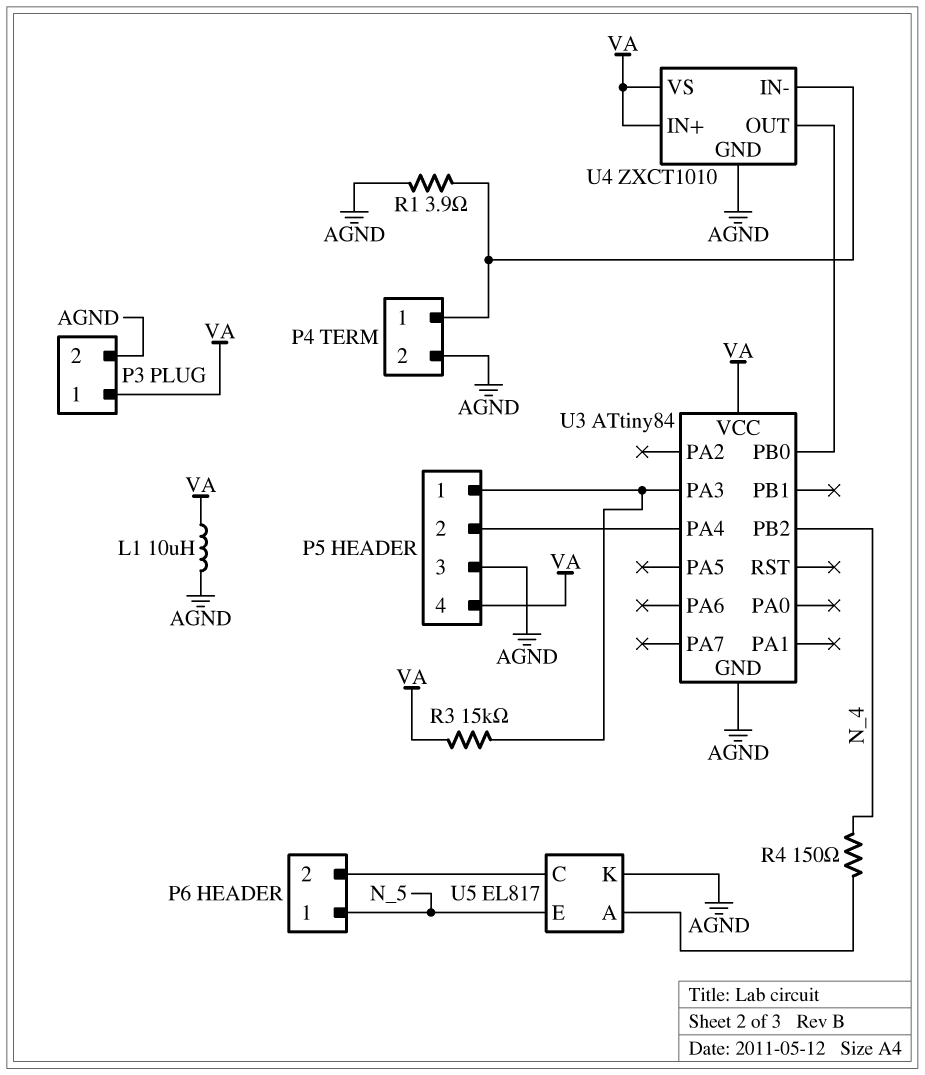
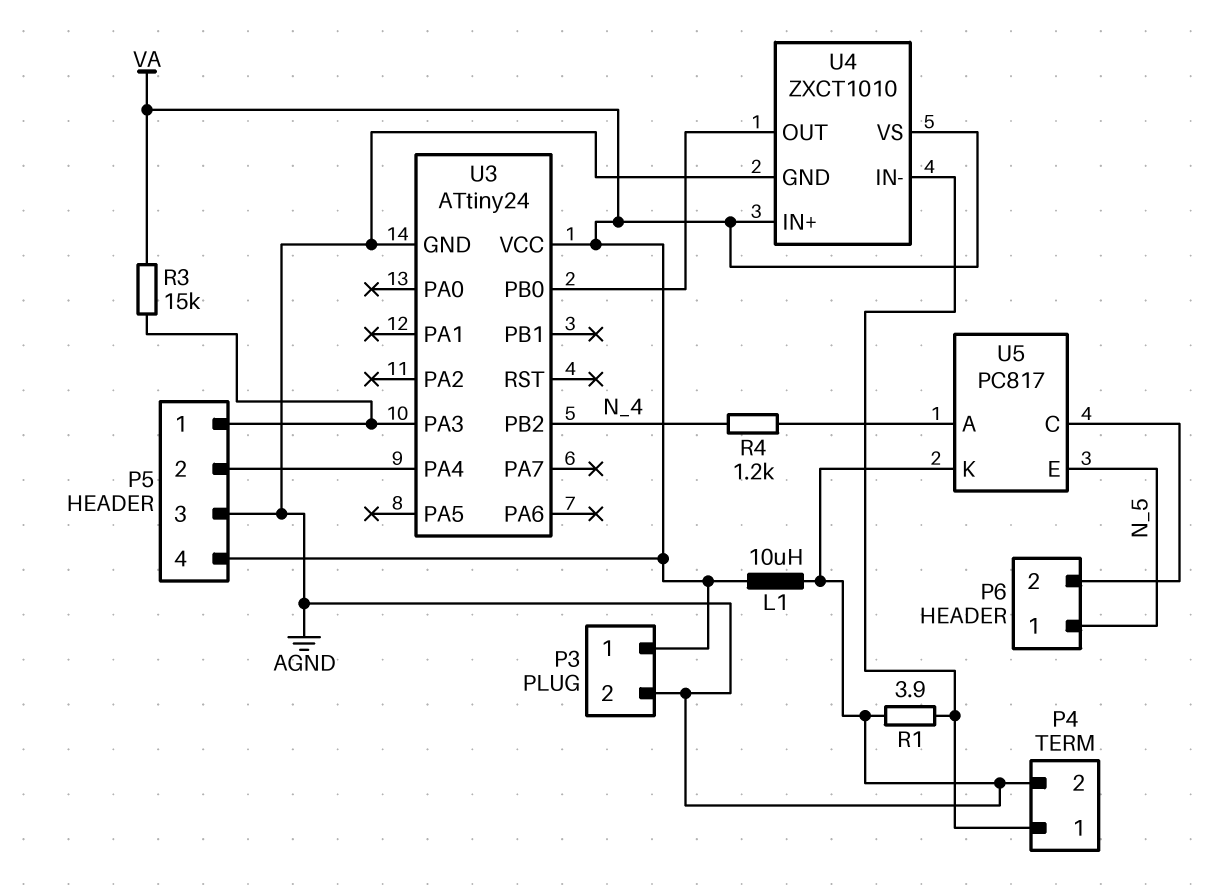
R4: 150 (N_4, U5/A) -> 1.2k (N_4, U5/A)
U3: ATtiny84 -> ATtiny24
U5: EL817 -> PC817

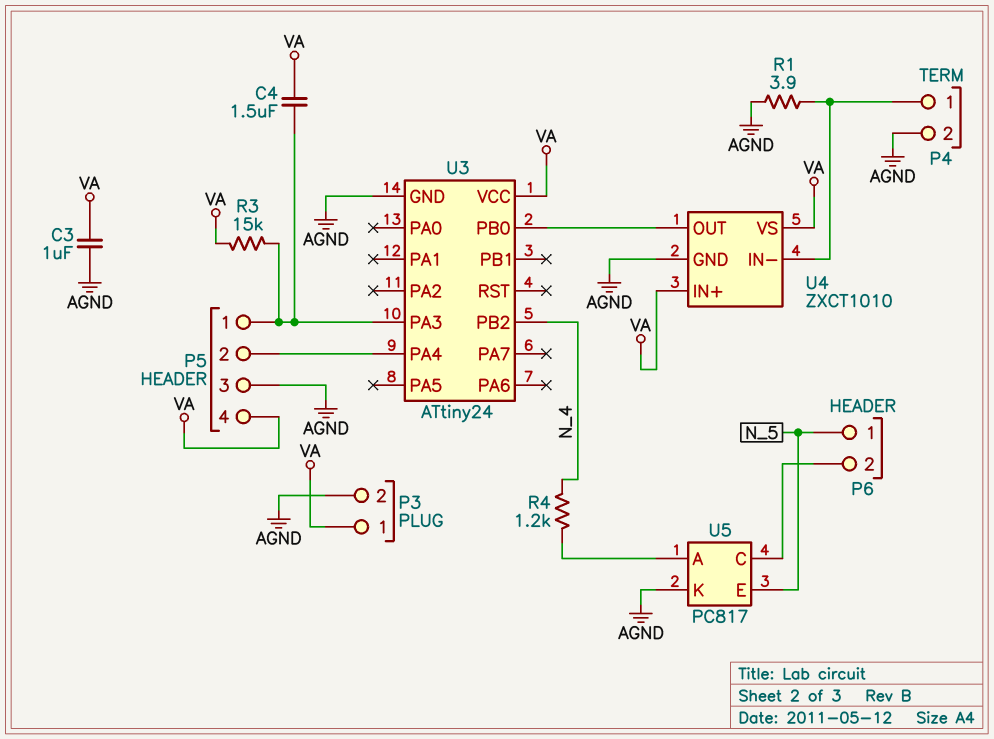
C3: none -> 1uF (AGND, VA)
C4: none -> 1.5uF (P5/1, VA)
L1: 10uH (AGND, VA) -> none

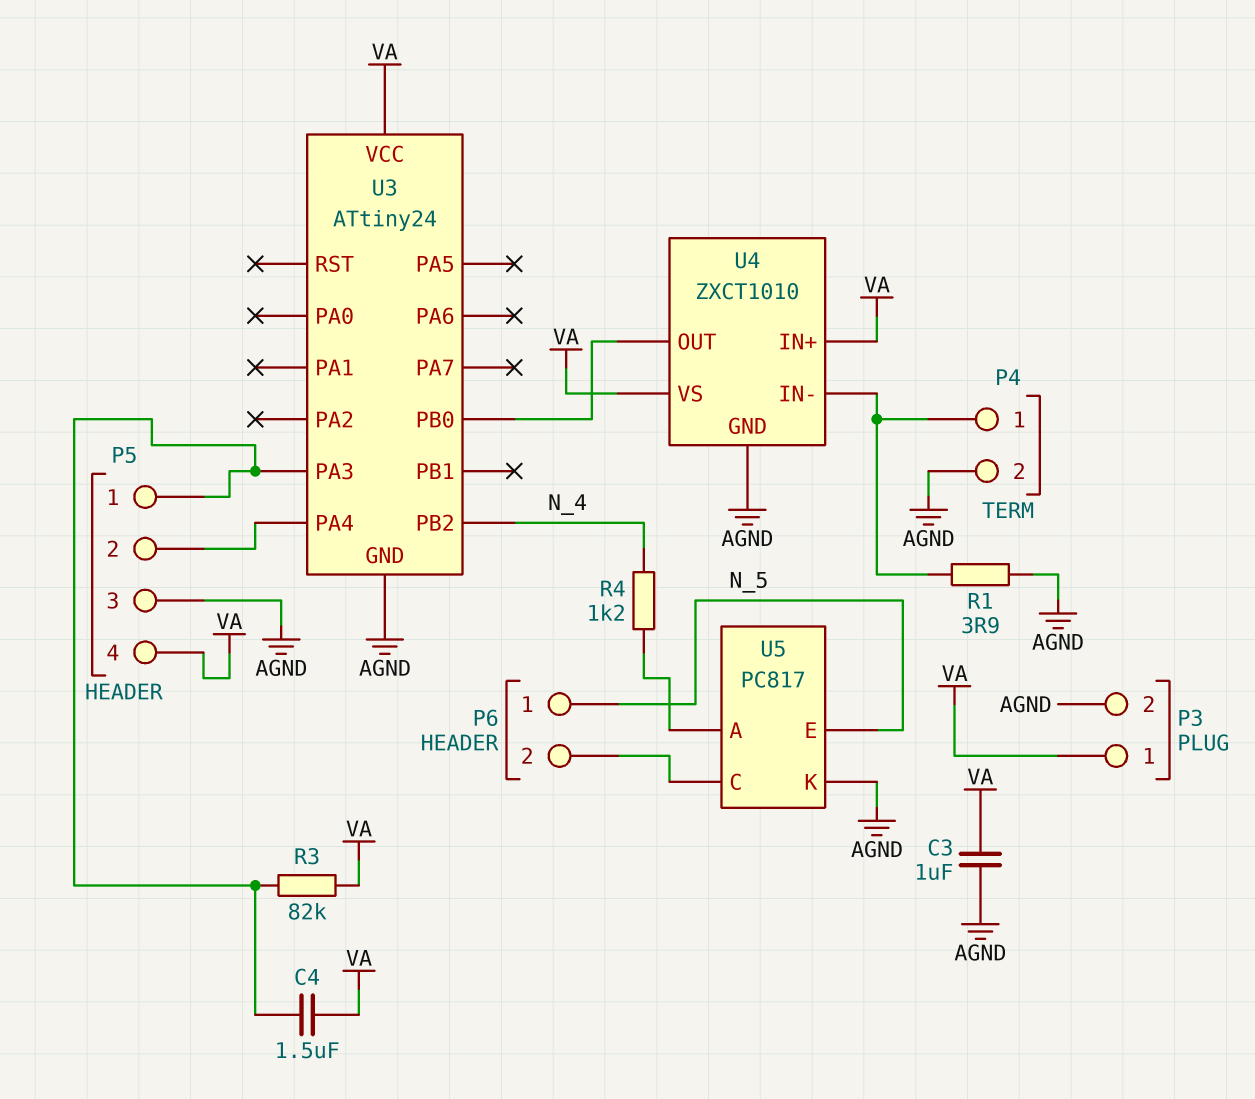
R3: 15k (P5/1, VA) -> 82k (P5/1, VA)

